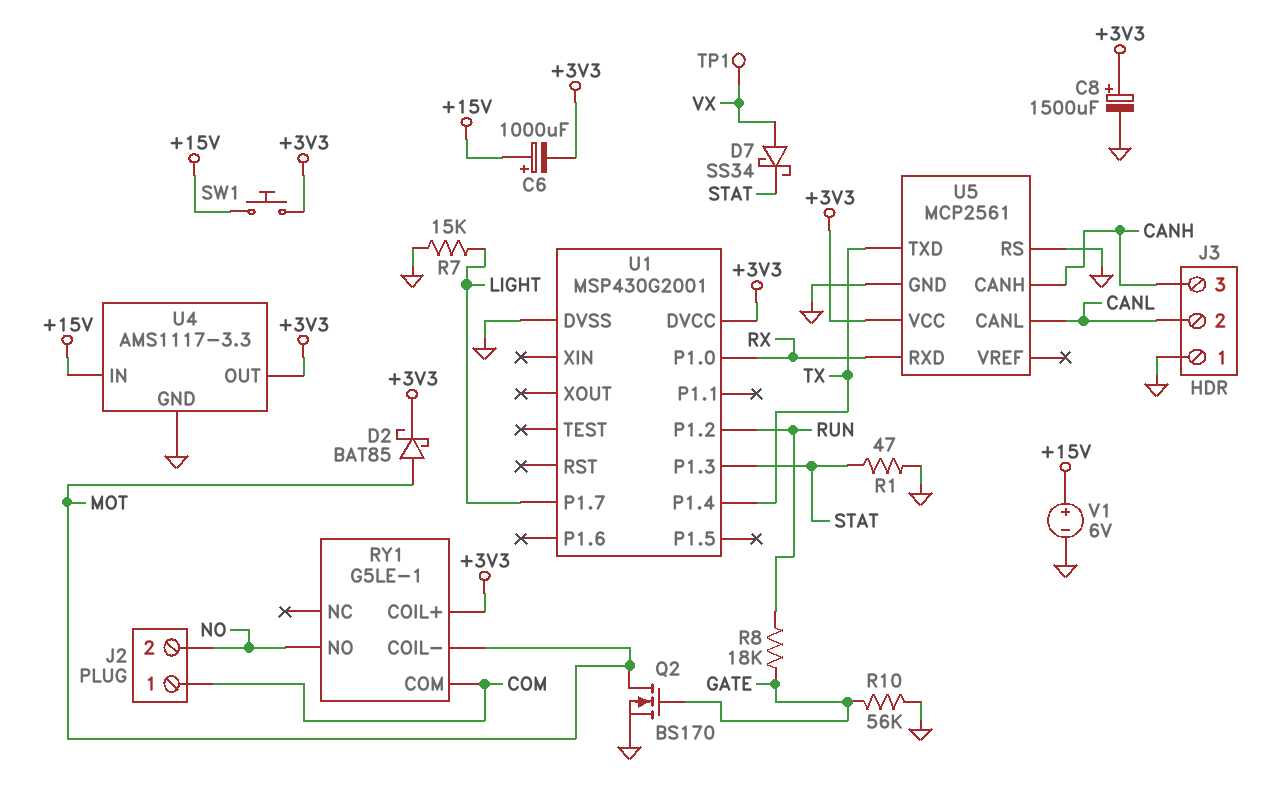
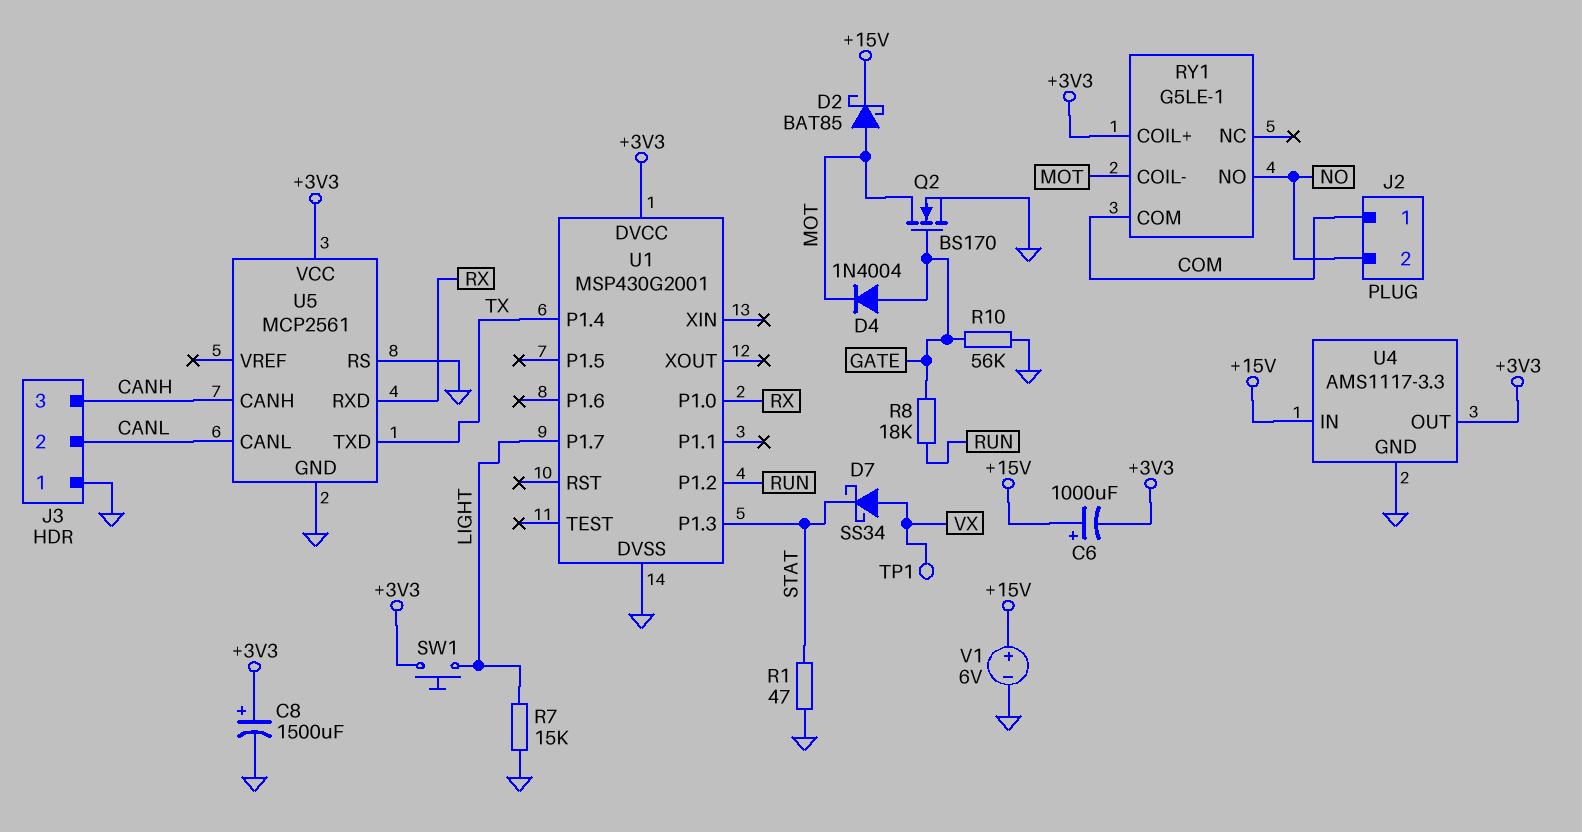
D2: schottky BAT85 (A MOT, K +3V3) -> schottky BAT85 (A MOT, K +15V)
D4: none -> diode 1N4004 (A GATE, K MOT)
SW1: button (+3V3, +15V) -> button (+3V3, LIGHT)

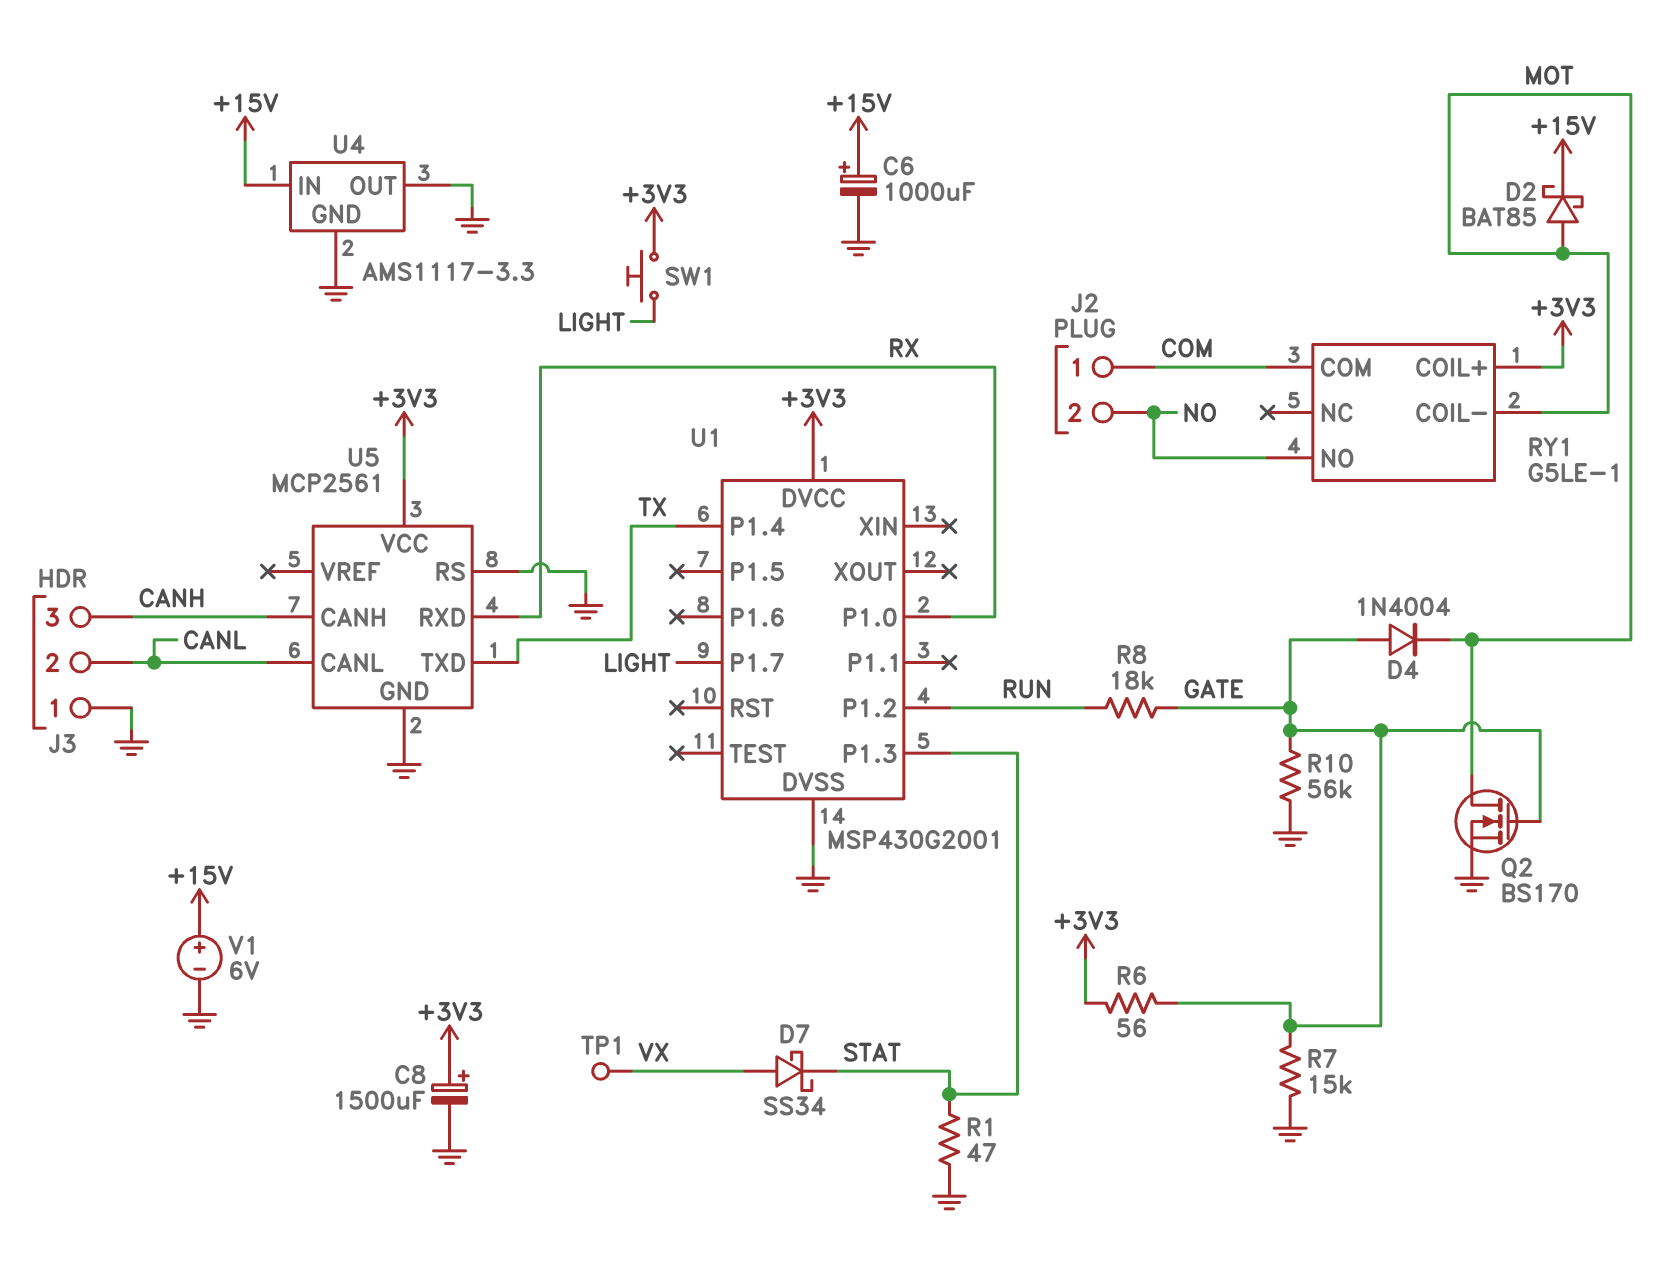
C6: 1000uF (plus +15V, minus +3V3) -> 1000uF (plus +15V, minus GND)
R6: none -> 56 (+3V3, GATE)
R7: 15k (GND, LIGHT) -> 15k (GATE, GND)
U4 pin OUT: +3V3 -> GND

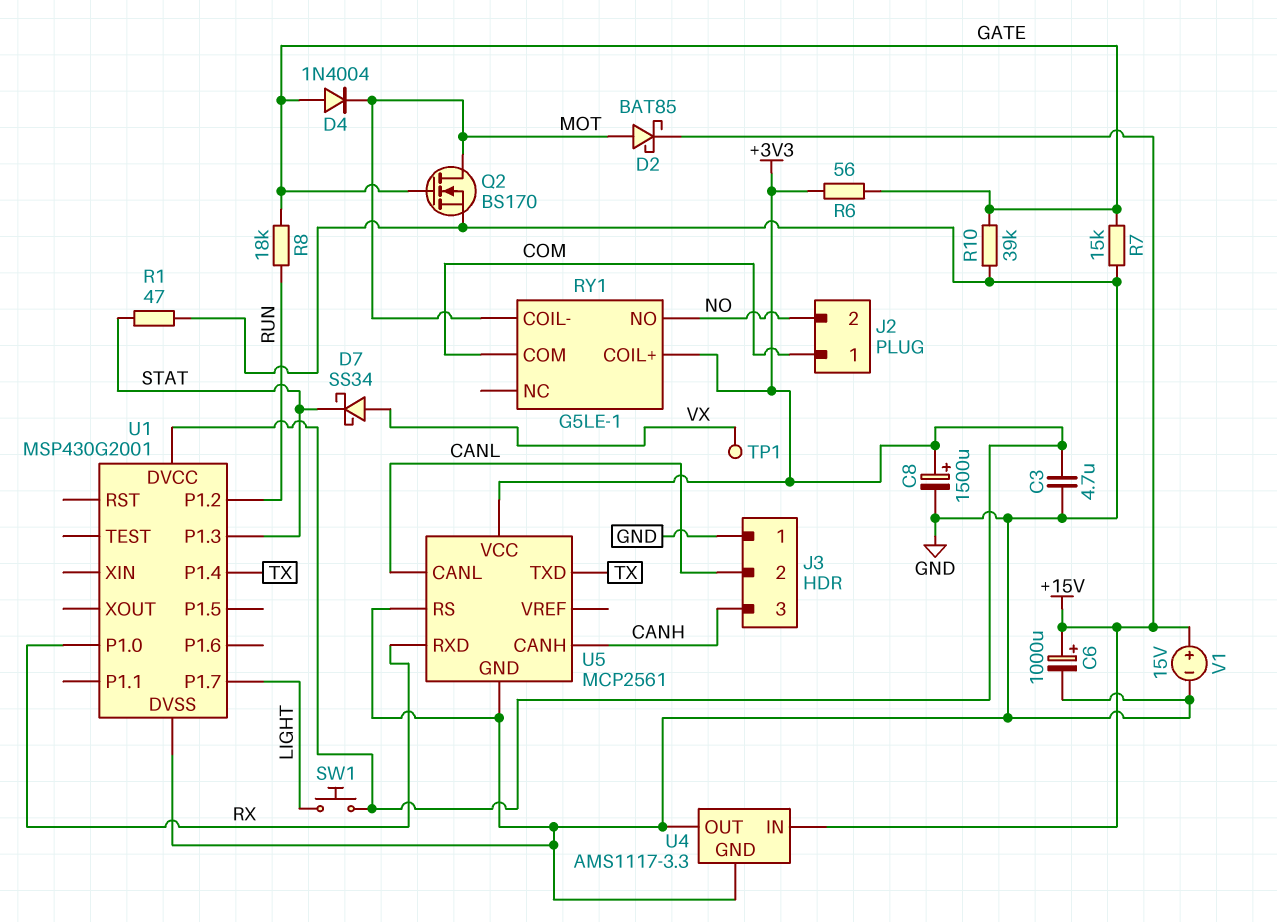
C3: none -> 4.7uF (+3V3, GND)
R10: 56k (GATE, GND) -> 39k (GATE, GND)
V1: 6V (plus +15V, minus GND) -> 15V (plus +15V, minus GND)

